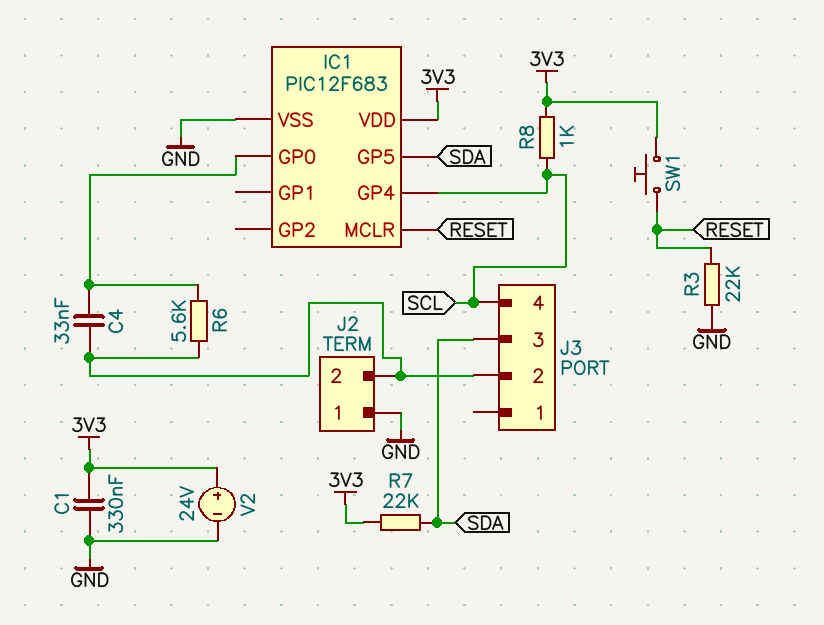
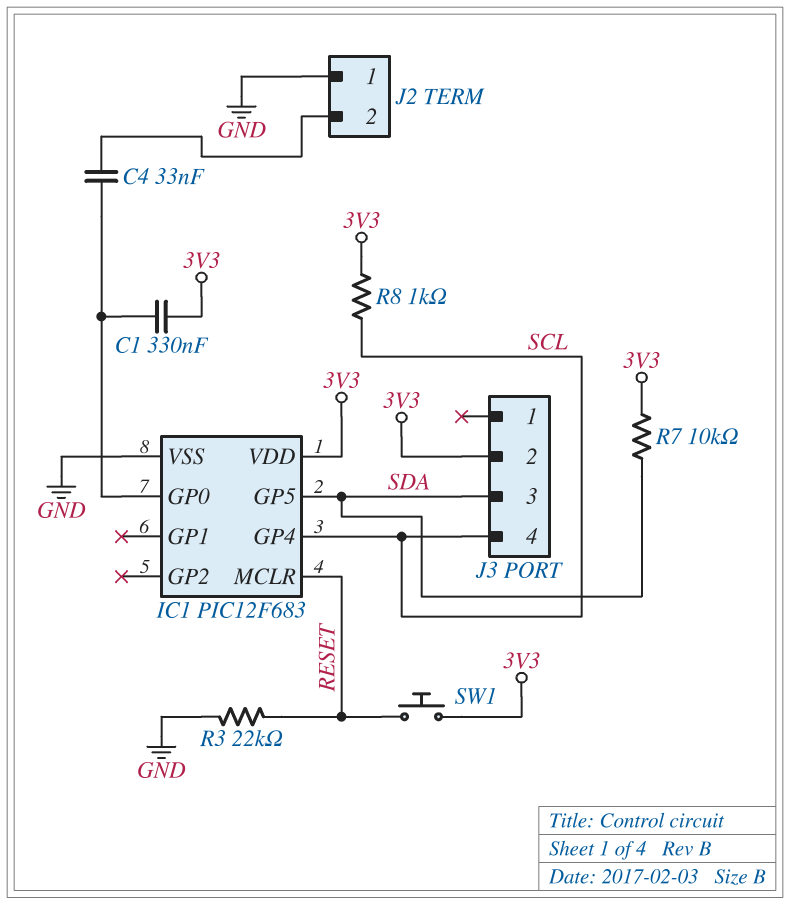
C1: 330nF (3V3, GND) -> 330nF (3V3, IC1/GP0)
J3 pin 2: J2/2 -> 3V3
R6: 5.6k (IC1/GP0, J2/2) -> none
R7: 22k (3V3, SDA) -> 10k (3V3, SDA)
V2: 24V (plus 3V3, minus GND) -> none

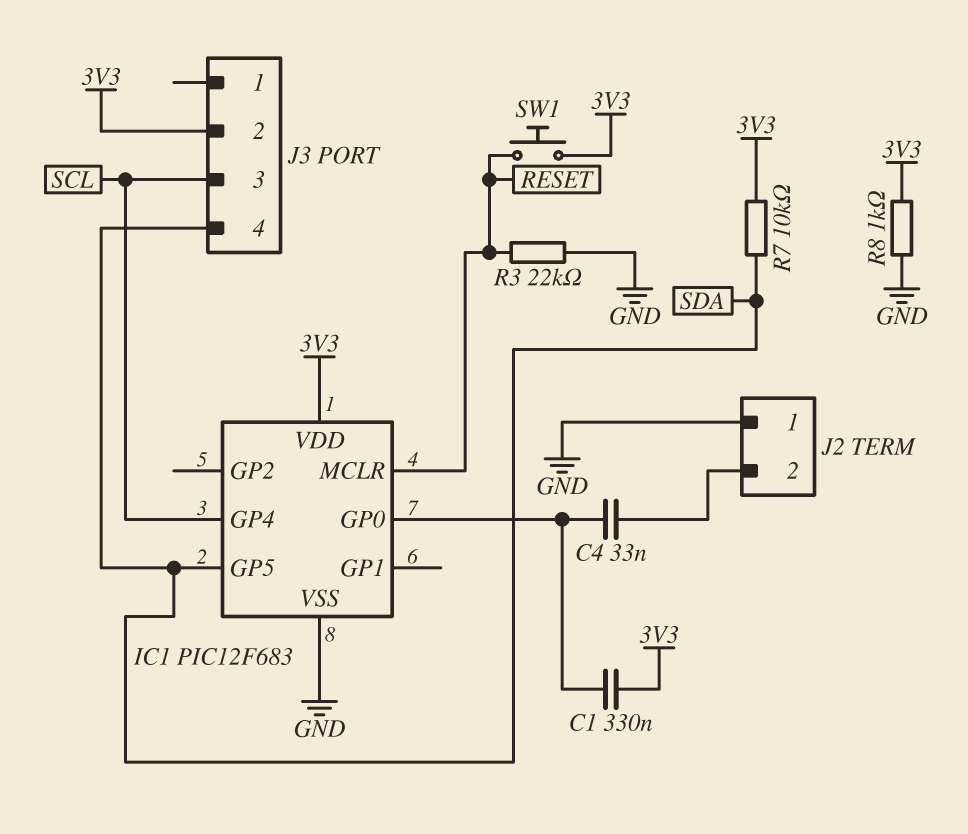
J3 pin 3: SDA -> SCL
J3 pin 4: SCL -> SDA
R8: 1k (3V3, SCL) -> 1k (3V3, GND)

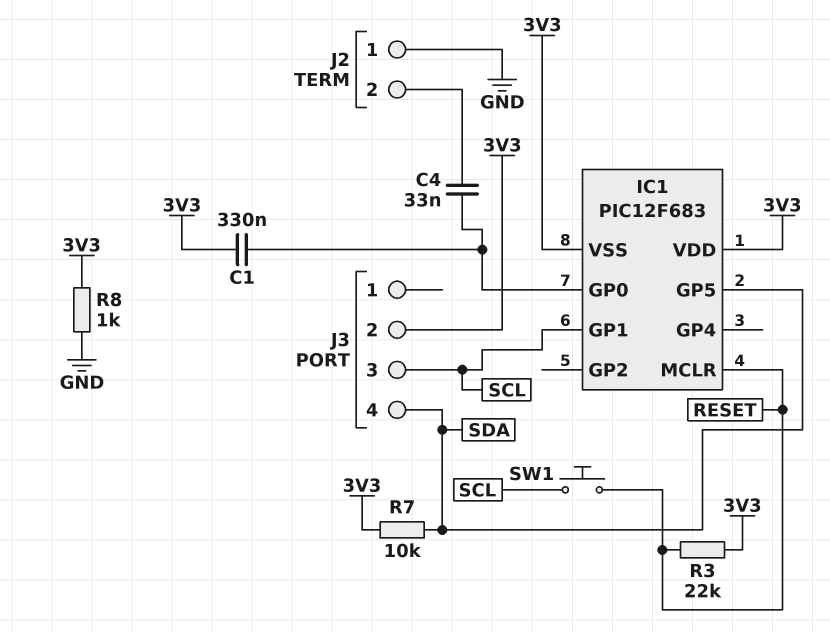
IC1 pin GP1: none -> SCL
IC1 pin GP4: SCL -> none
IC1 pin VSS: GND -> 3V3
R3: 22k (GND, RESET) -> 22k (3V3, RESET)
SW1: button (3V3, RESET) -> button (RESET, SCL)

